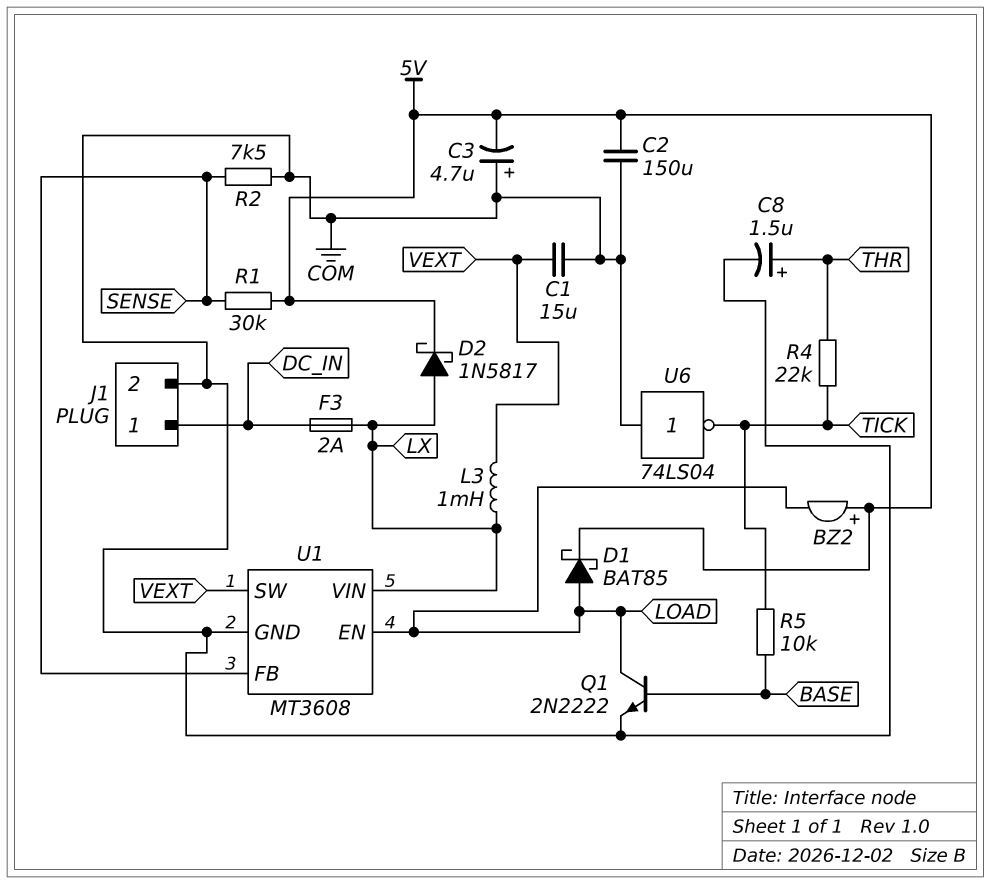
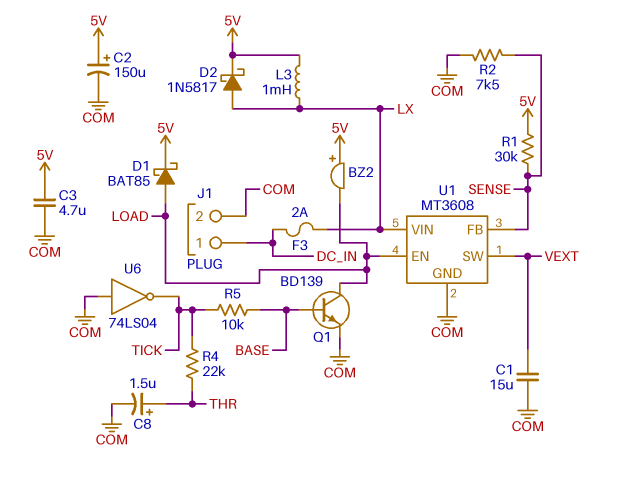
C2: 150uF (5V, COM) -> 150uF (plus 5V, minus COM)
C3: 4.7uF (plus COM, minus 5V) -> 4.7uF (5V, COM)
L3: 1mH (LX, VEXT) -> 1mH (5V, LX)
Q1: NPN 2N2222 (B BASE, C LOAD, E COM) -> NPN BD139 (B BASE, C LOAD, E COM)

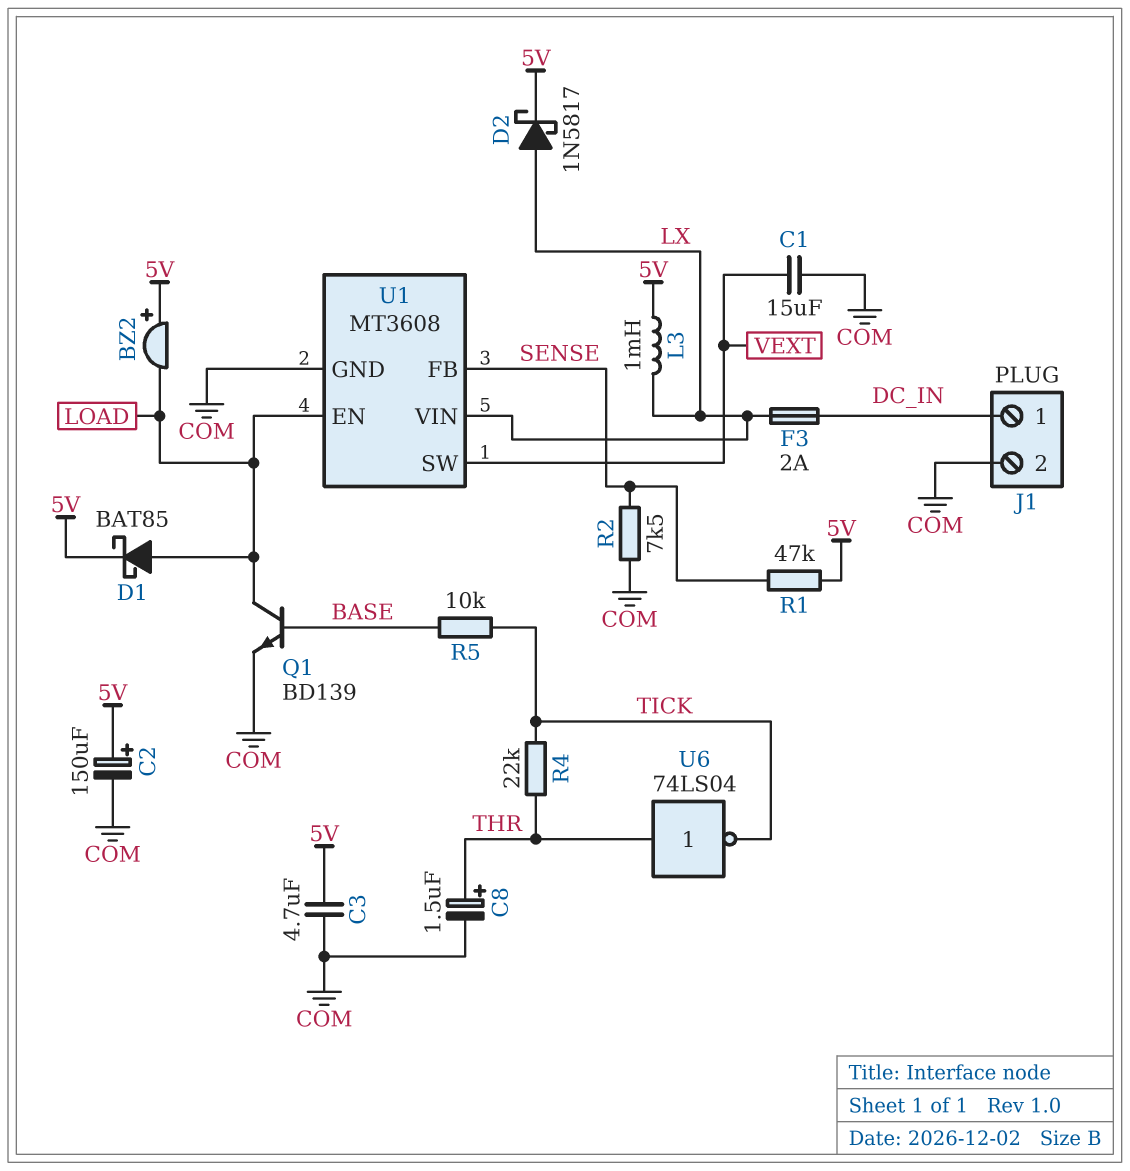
R1: 30k (5V, SENSE) -> 47k (5V, SENSE)
U6: NOT 74LS04 (in COM, out TICK) -> NOT 74LS04 (in THR, out TICK)

